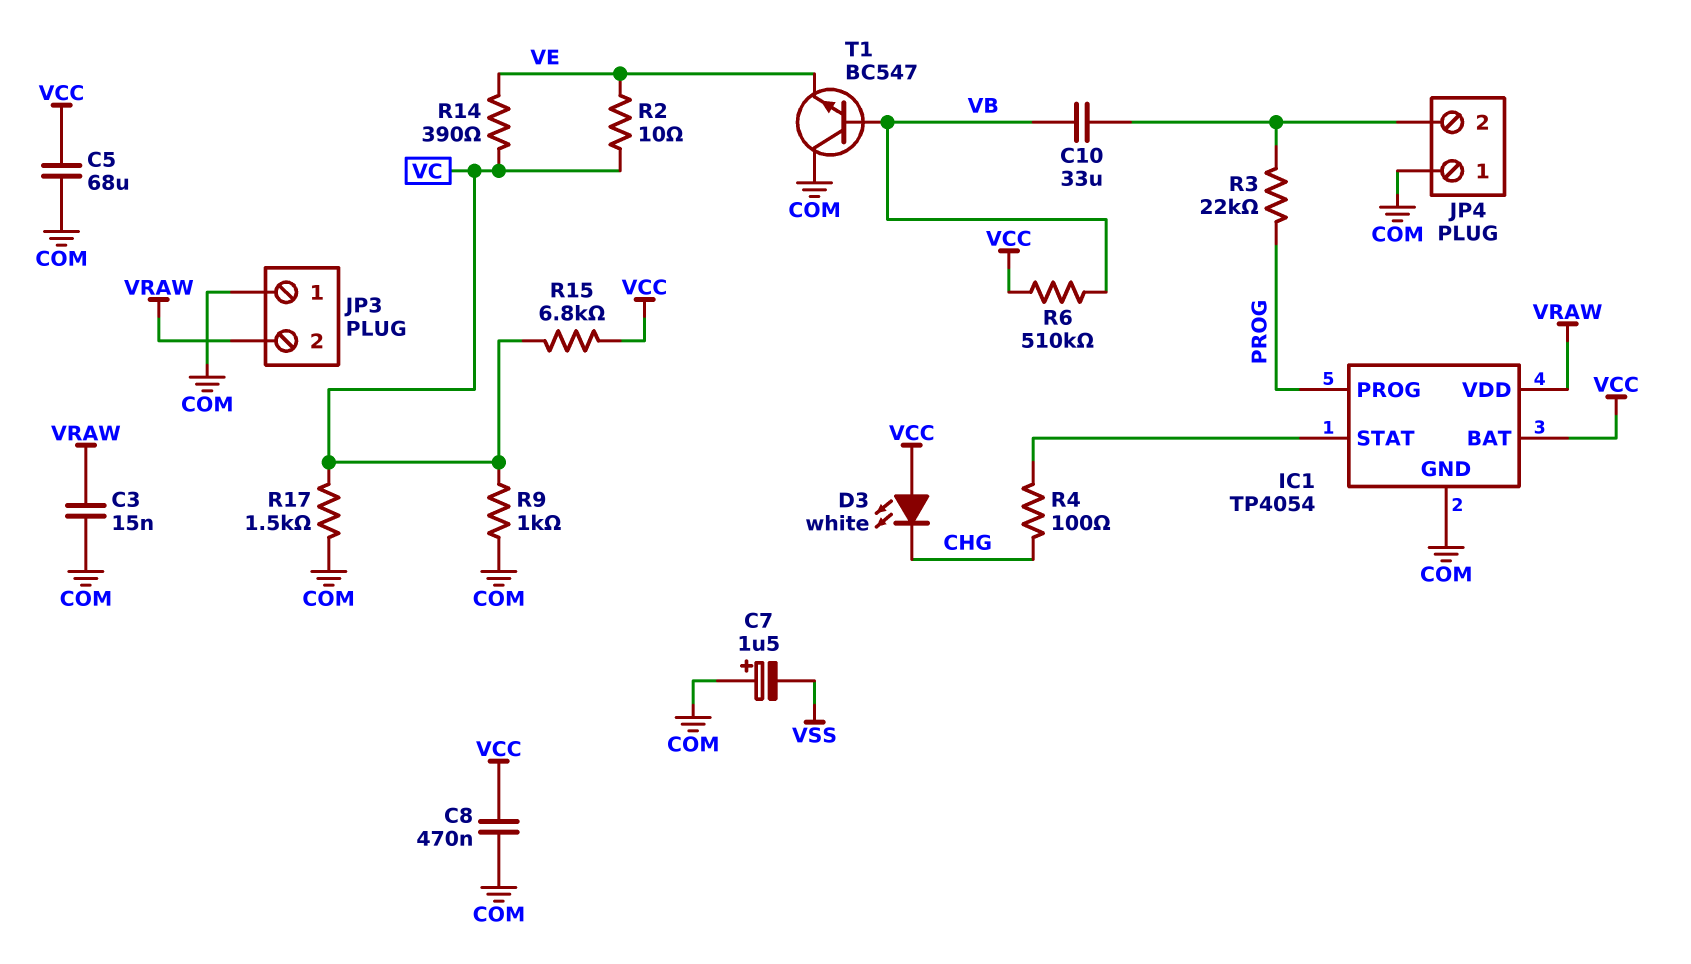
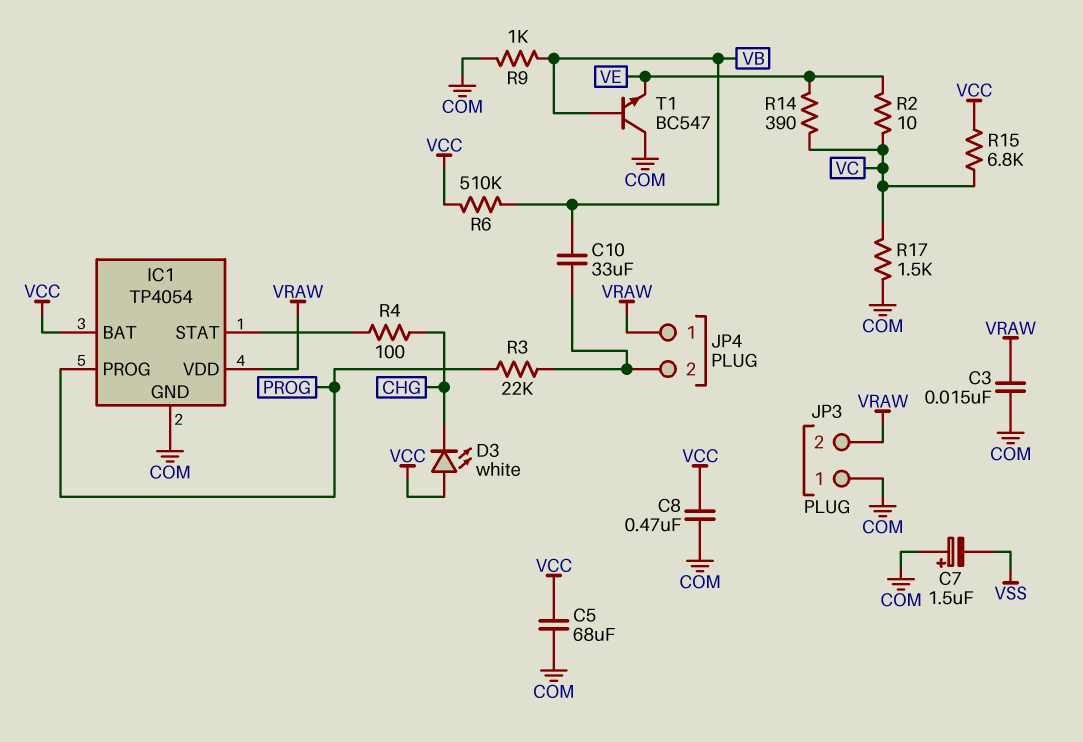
JP4 pin 1: COM -> VRAW
R9: 1k (COM, VC) -> 1k (COM, VB)

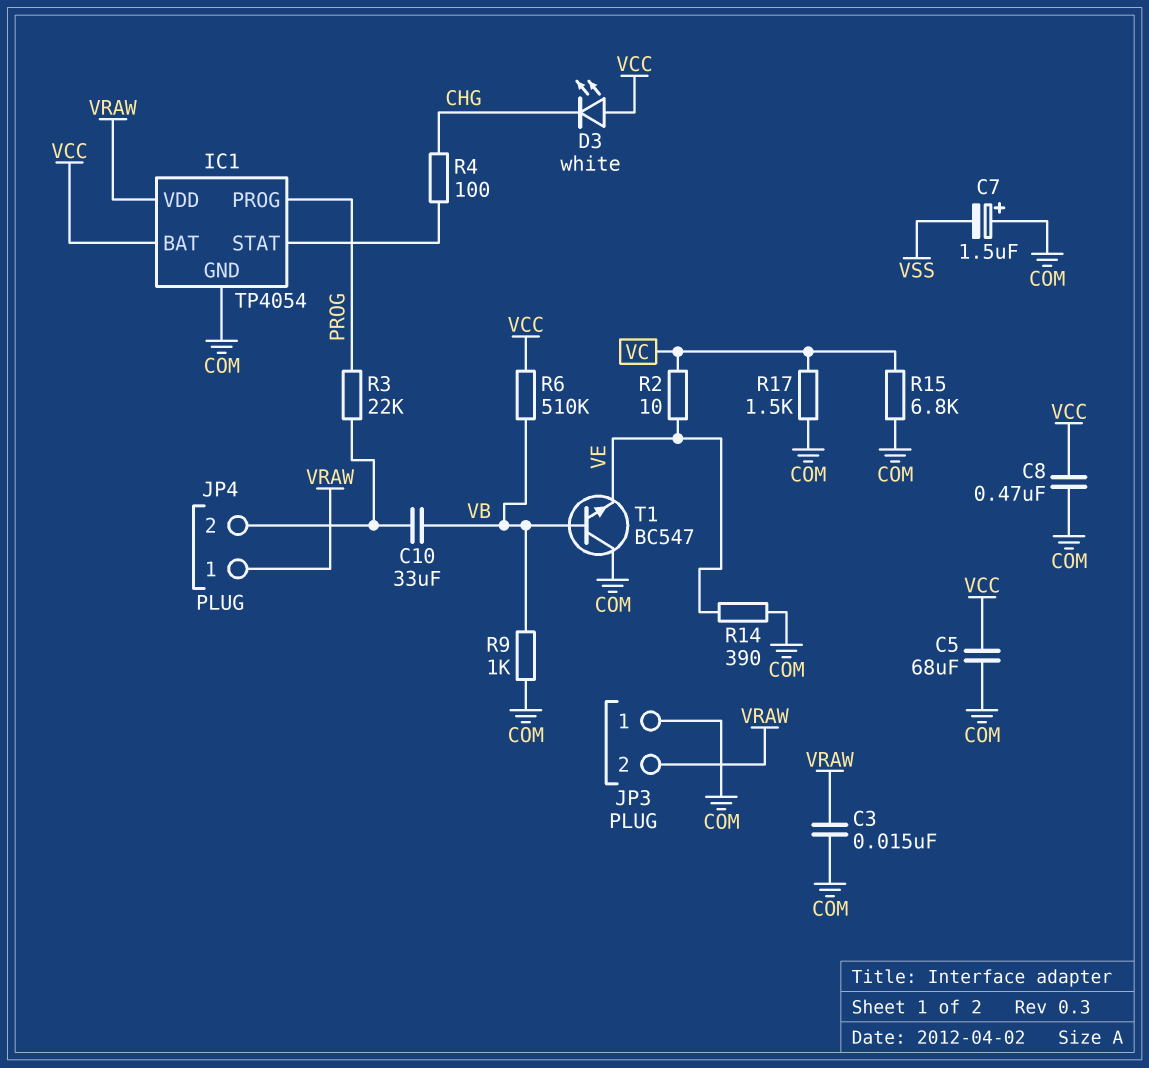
R14: 390 (VC, VE) -> 390 (COM, VE)
R15: 6.8k (VC, VCC) -> 6.8k (COM, VC)

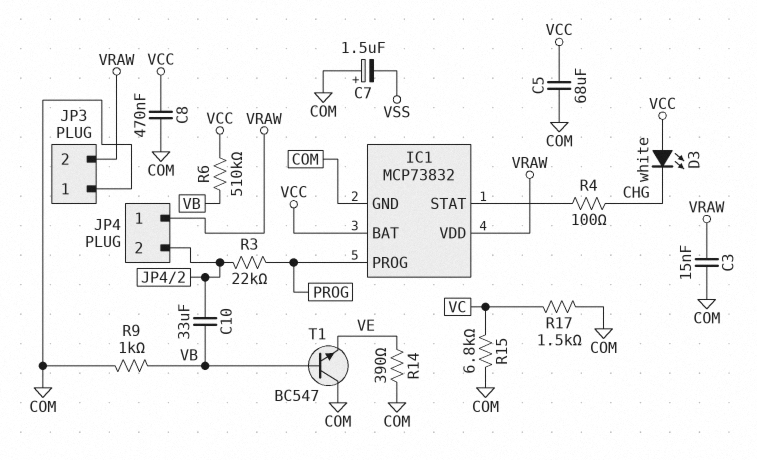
IC1: TP4054 -> MCP73832
R2: 10 (VC, VE) -> none

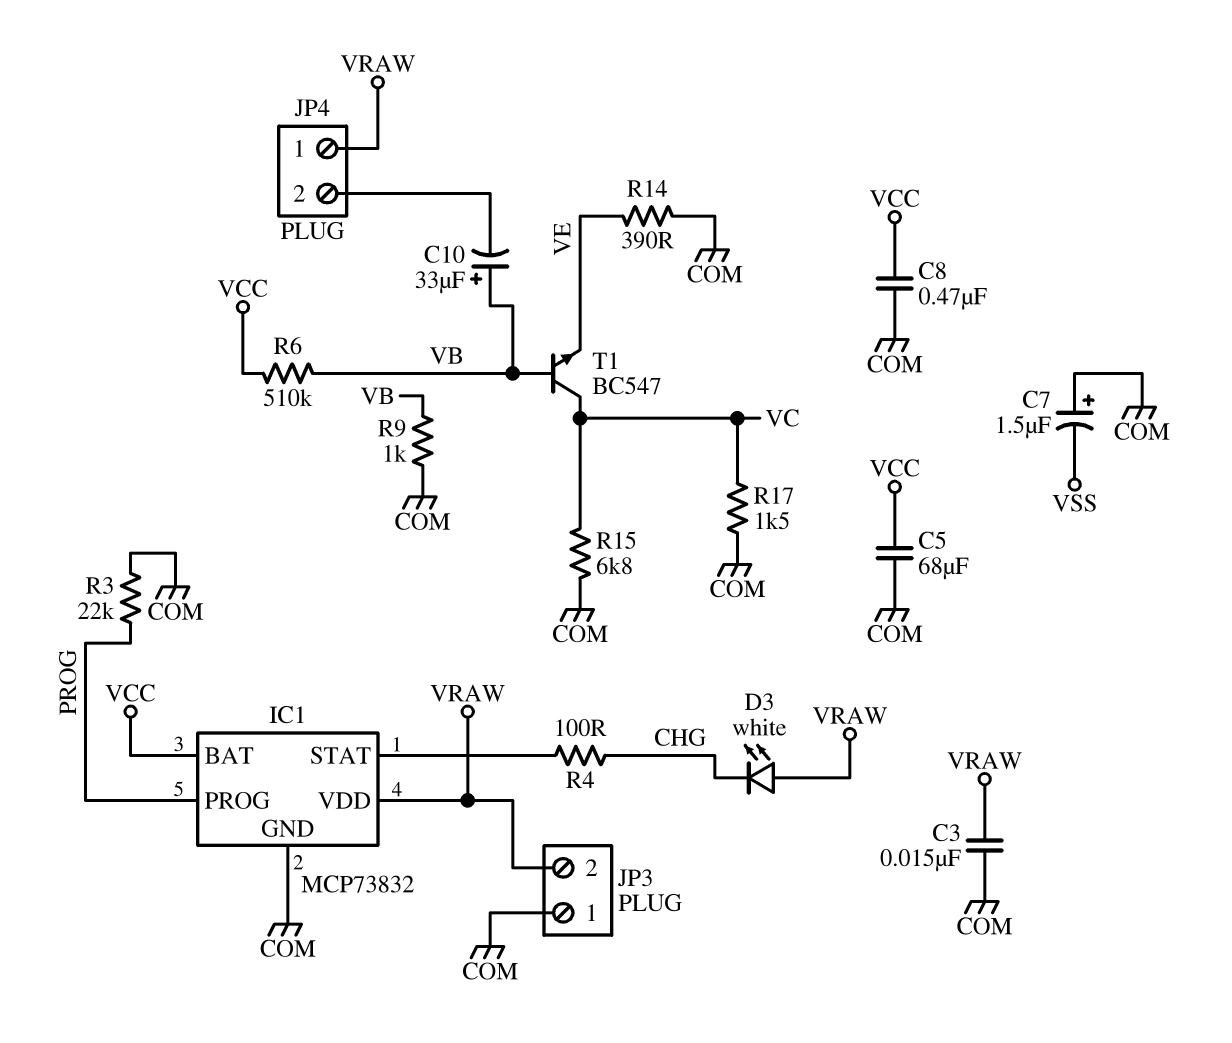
C10: 33uF (JP4/2, VB) -> 33uF (plus VB, minus JP4/2)
D3: LED white (A VCC, K CHG) -> LED white (A VRAW, K CHG)
R3: 22k (JP4/2, PROG) -> 22k (COM, PROG)
T1: NPN BC547 (B VB, C COM, E VE) -> NPN BC547 (B VB, C VC, E VE)

